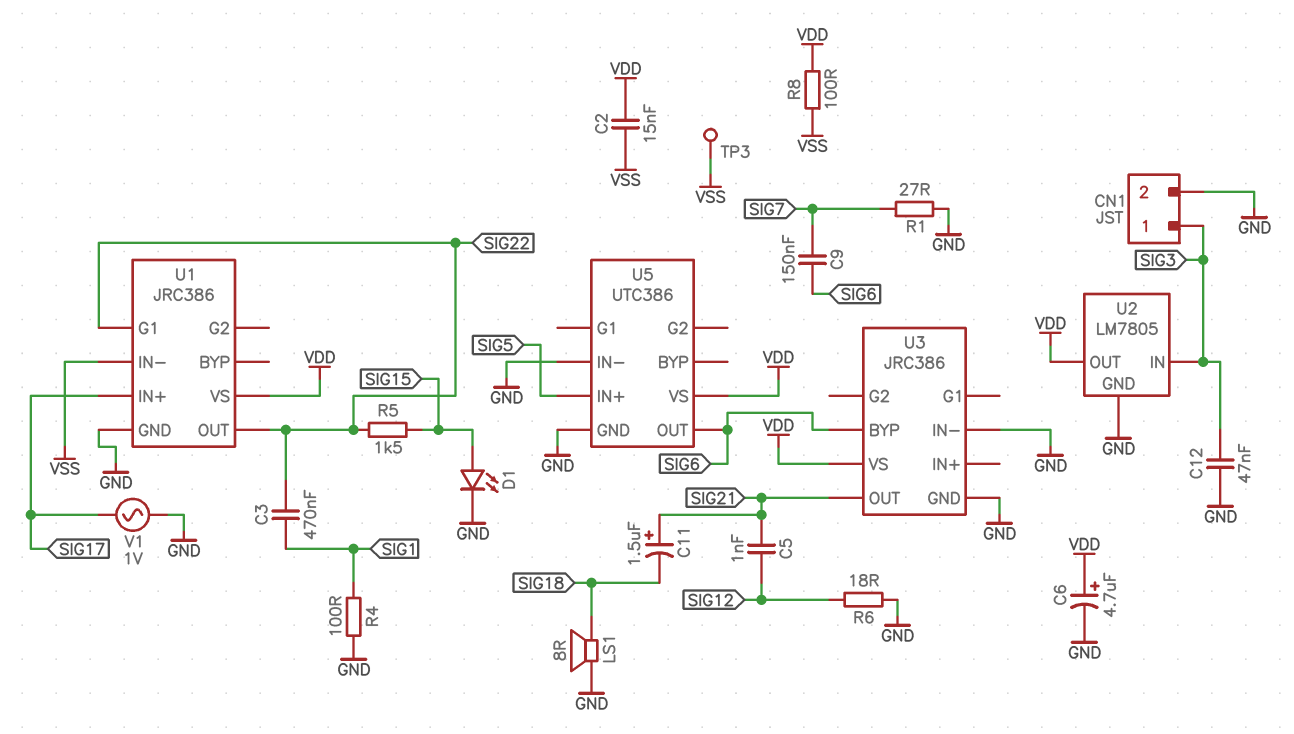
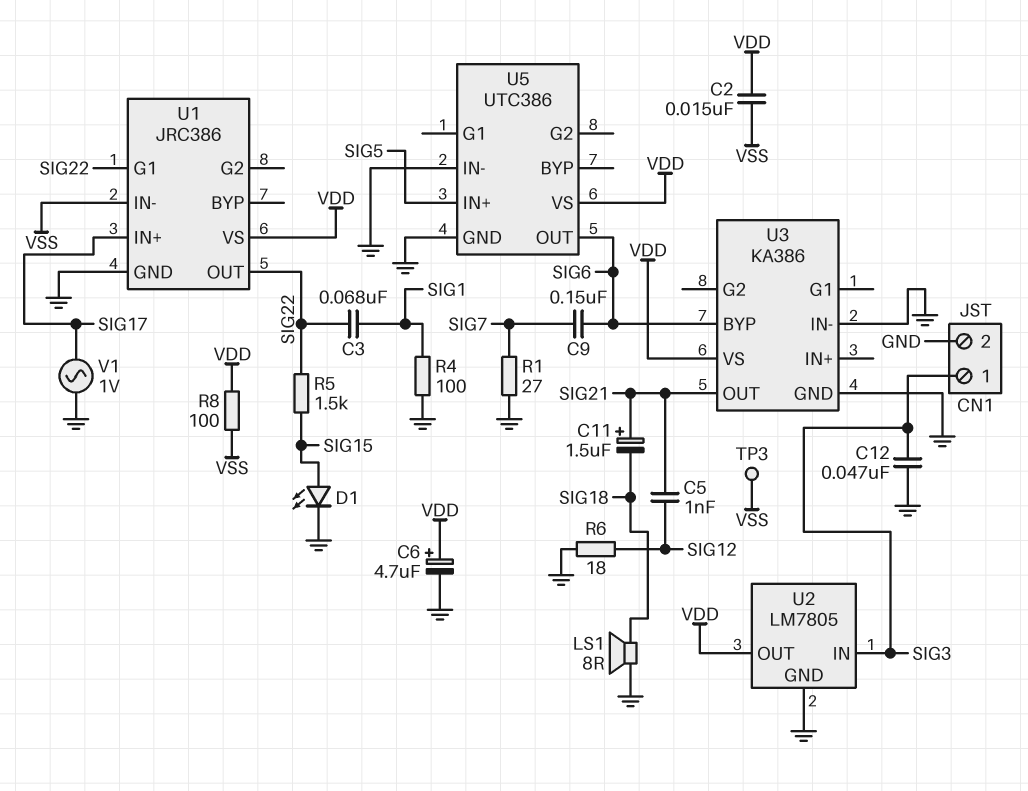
C3: 470nF (SIG1, SIG22) -> 68nF (SIG1, SIG22)
U3: JRC386 -> KA386

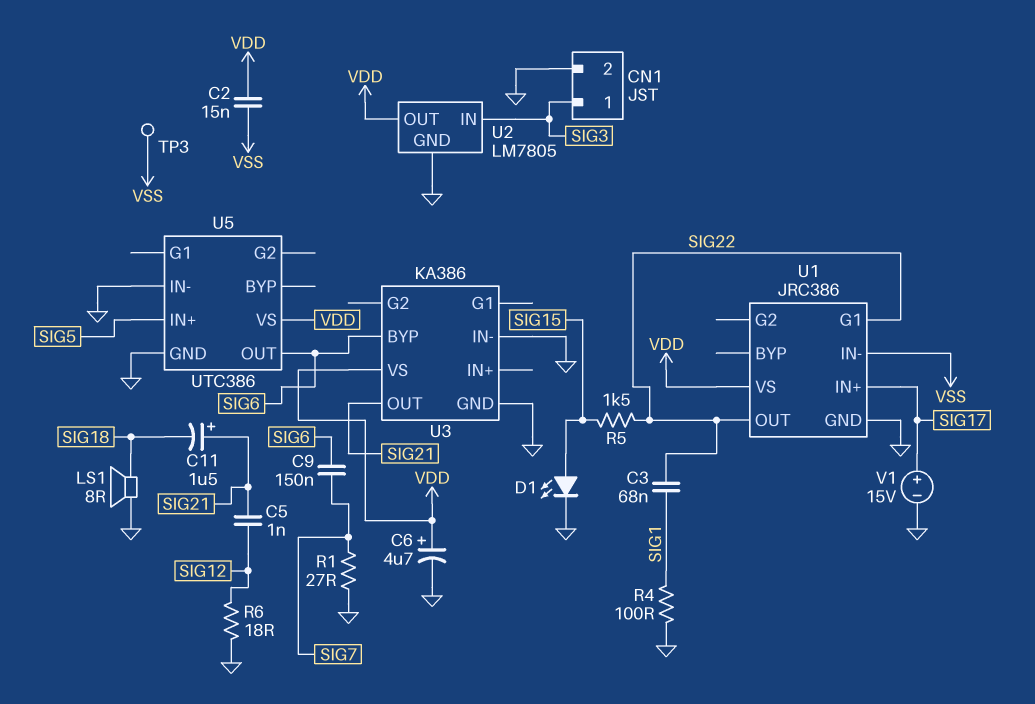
C12: 47nF (GND, SIG3) -> none
R8: 100 (VDD, VSS) -> none
V1: AC 1V (GND, SIG17) -> 15V (plus SIG17, minus GND)

